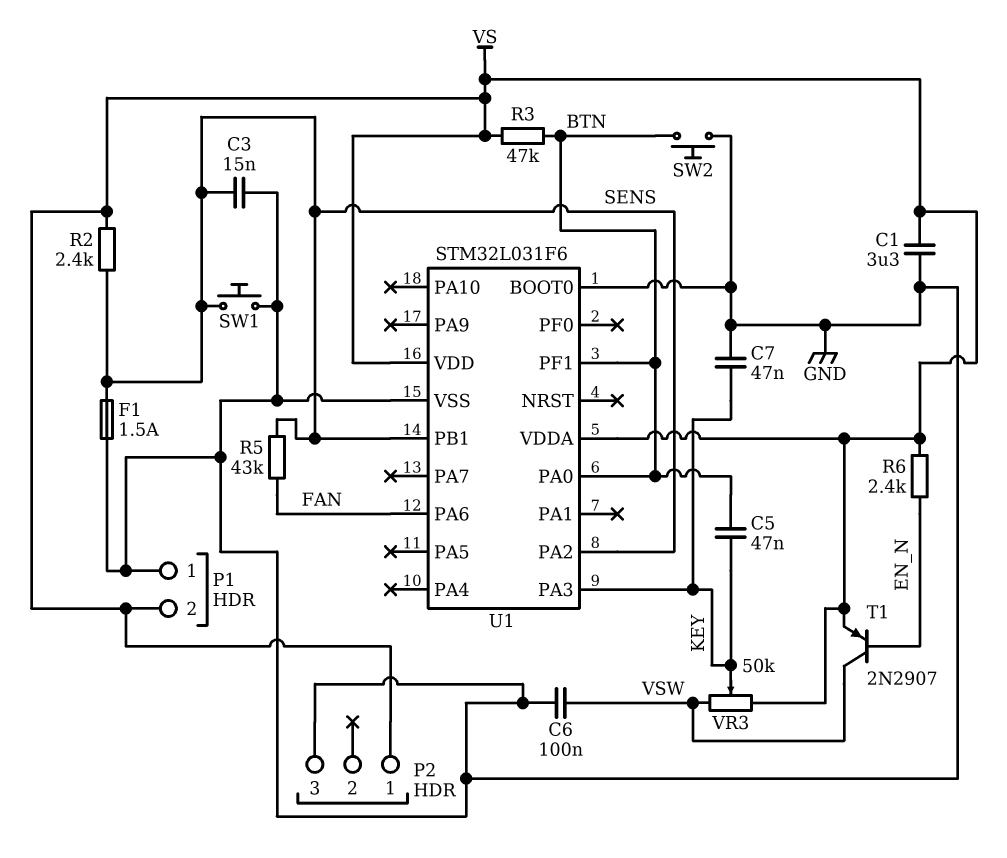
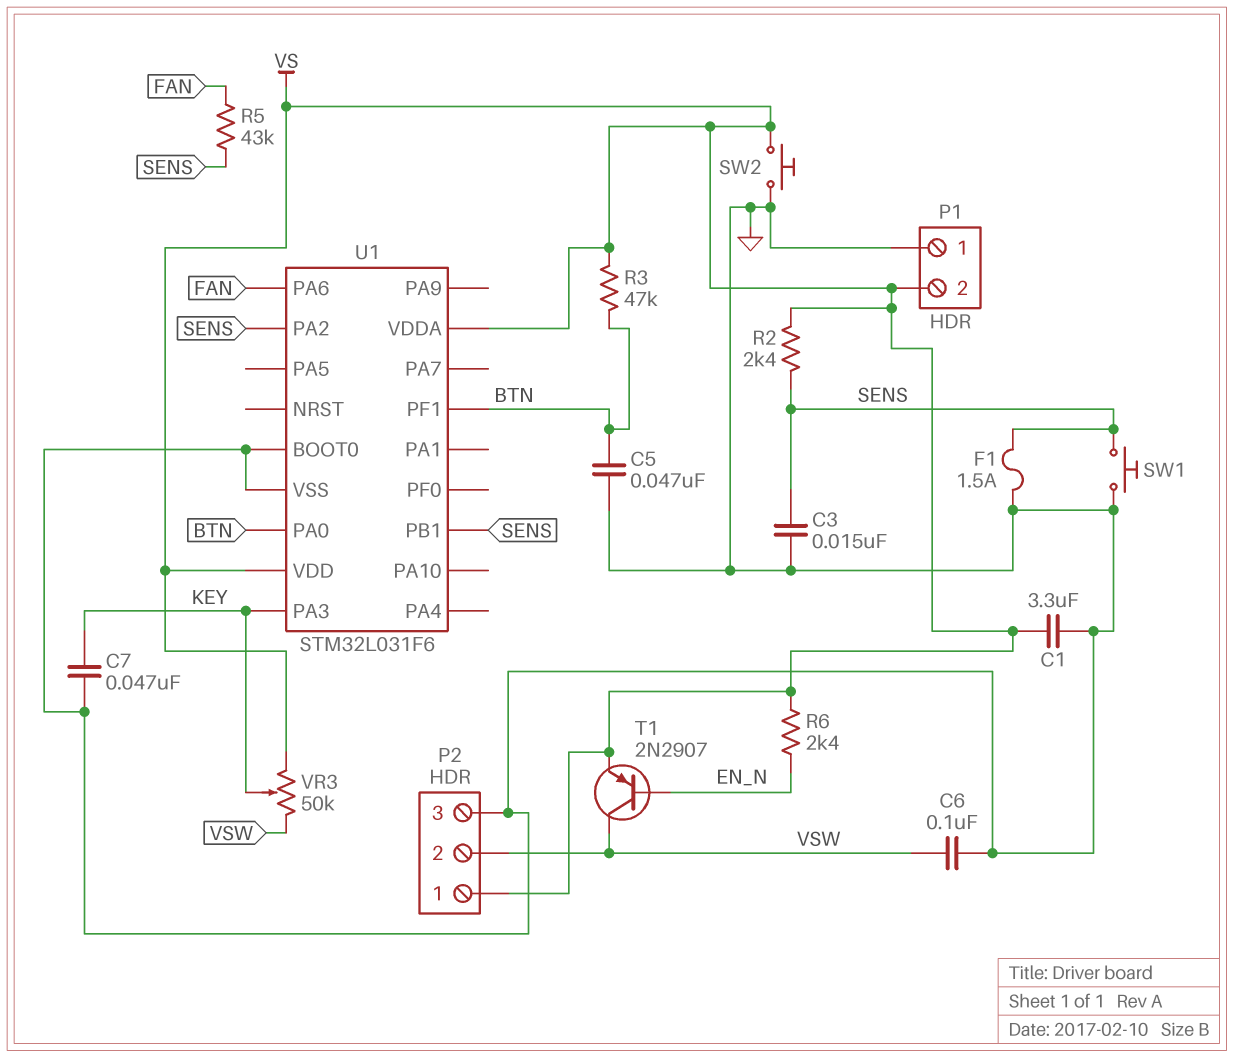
C5: 47nF (BTN, KEY) -> 47nF (BTN, GND)
P2 pin 2: none -> VSW
SW2: button (BTN, GND) -> button (GND, VS)

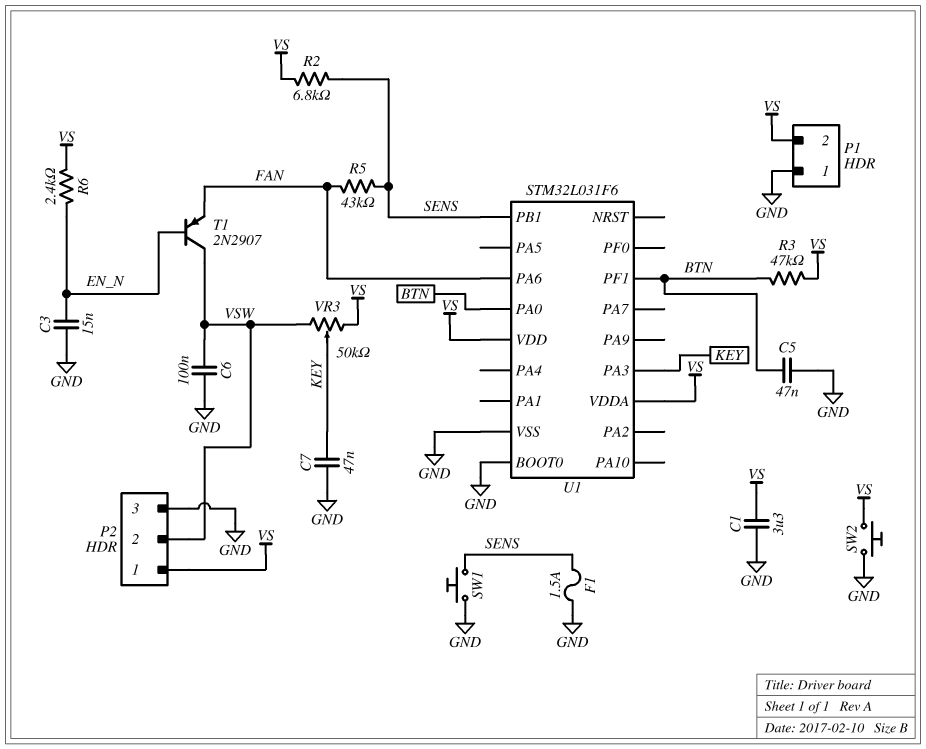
C3: 15nF (GND, SENS) -> 15nF (EN_N, GND)
R2: 2.4k (SENS, VS) -> 6.8k (SENS, VS)
T1: PNP 2N2907 (B EN_N, C VSW, E VS) -> PNP 2N2907 (B EN_N, C VSW, E FAN)
U1 pin PA2: SENS -> none

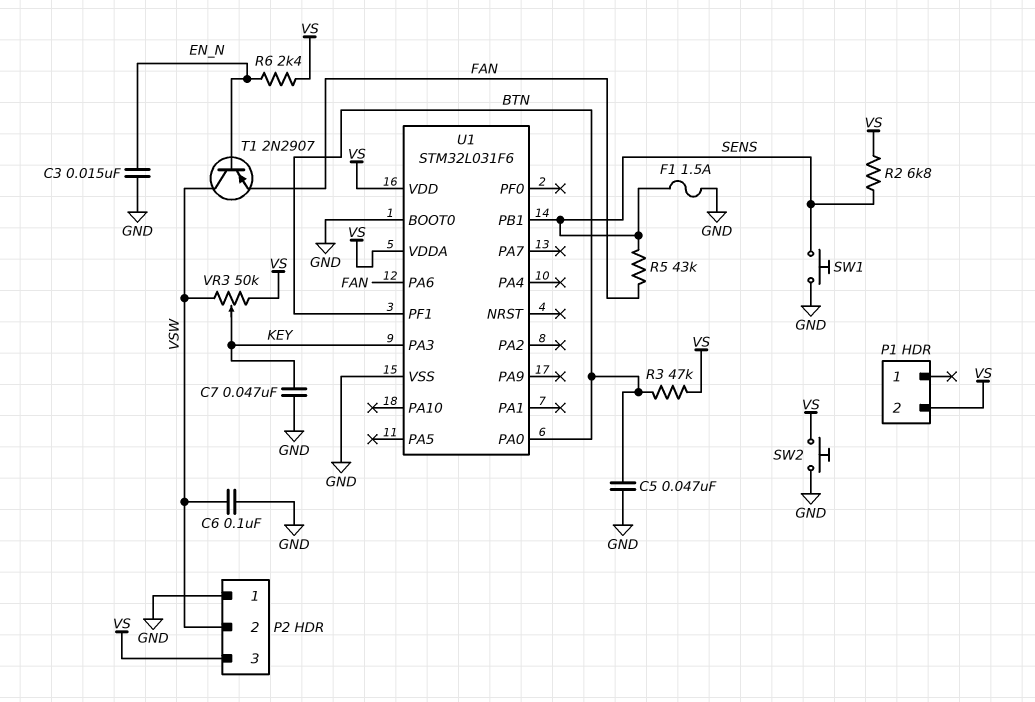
C1: 3.3uF (GND, VS) -> none
P1 pin 1: GND -> none
P2 pin 1: VS -> GND
P2 pin 3: GND -> VS

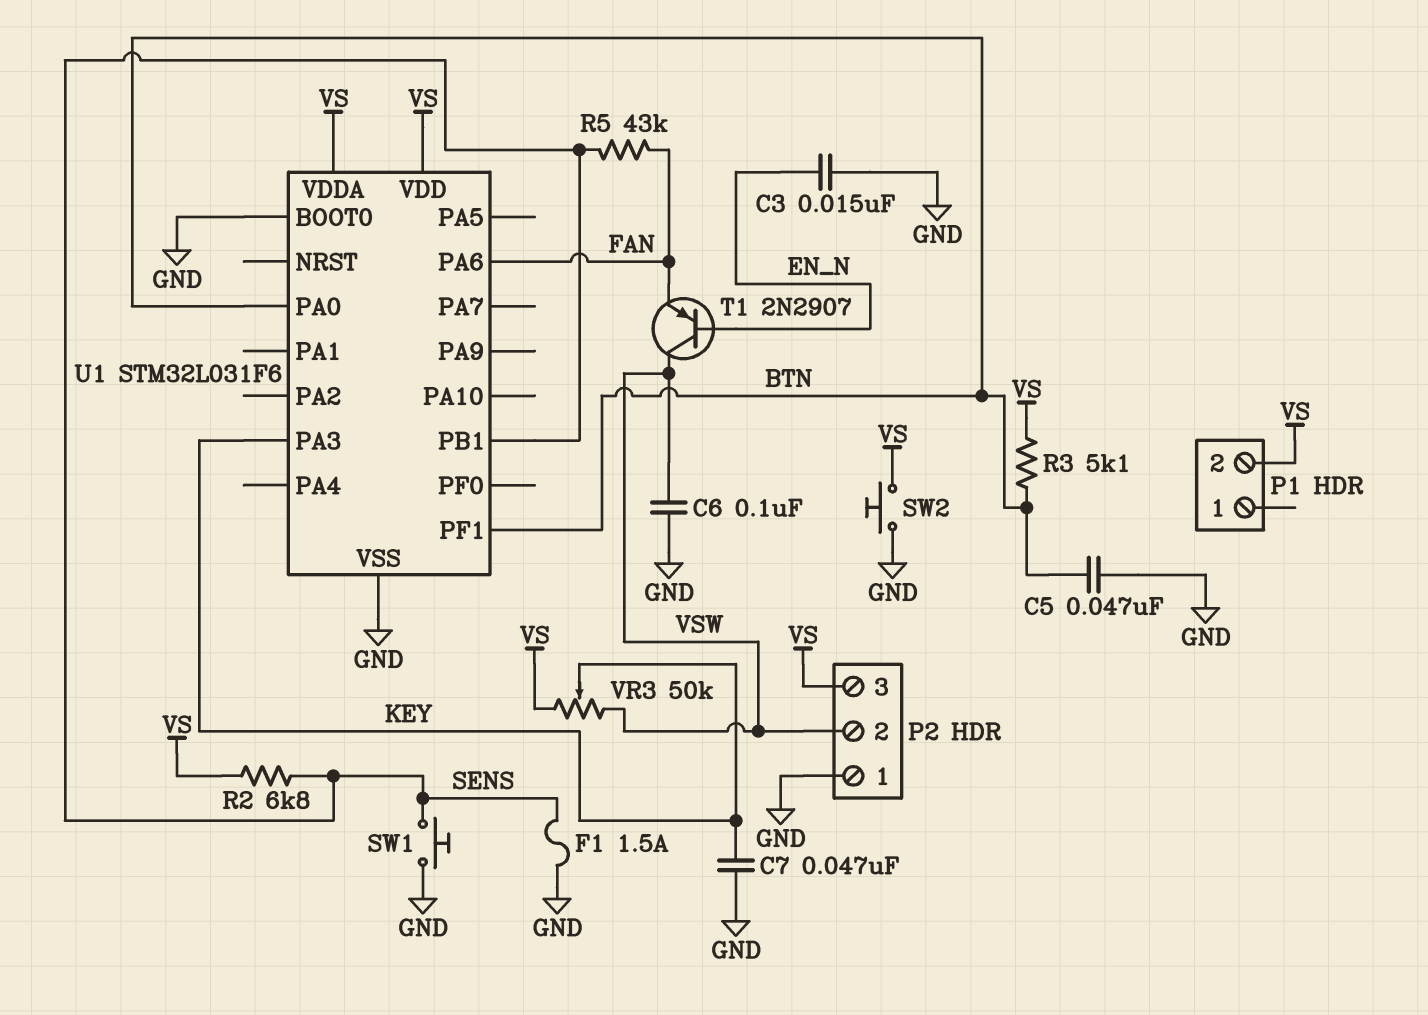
R3: 47k (BTN, VS) -> 5.1k (BTN, VS)
R6: 2.4k (EN_N, VS) -> none

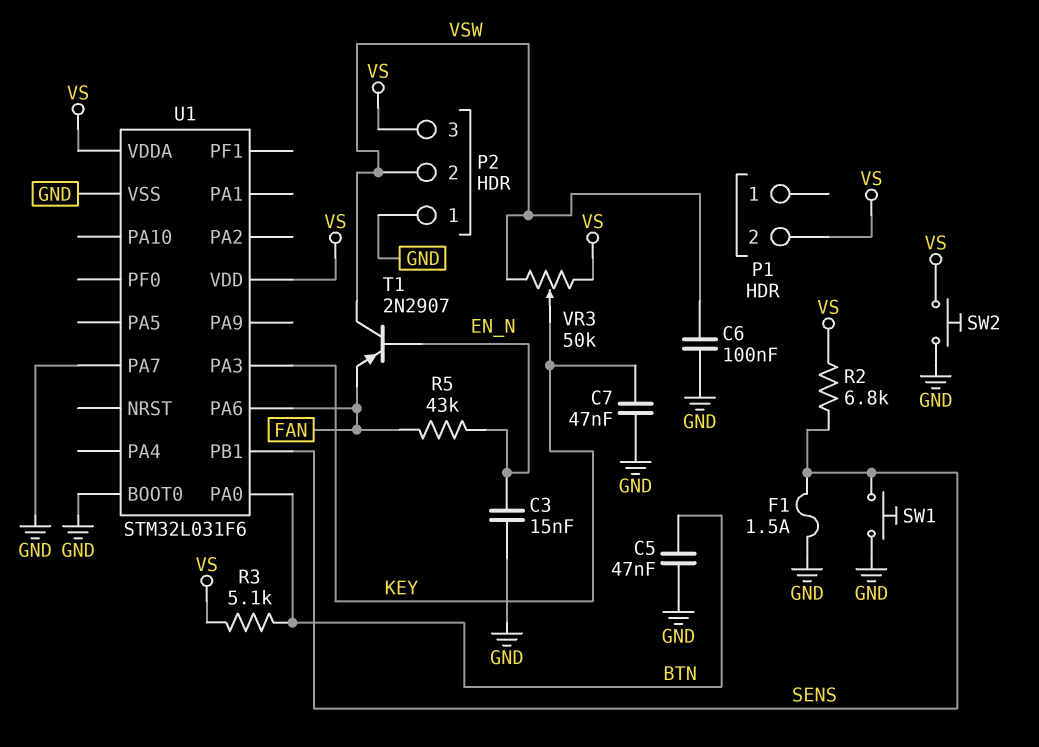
R5: 43k (FAN, SENS) -> 43k (EN_N, FAN)
U1 pin PA7: none -> GND
U1 pin PF1: BTN -> none

